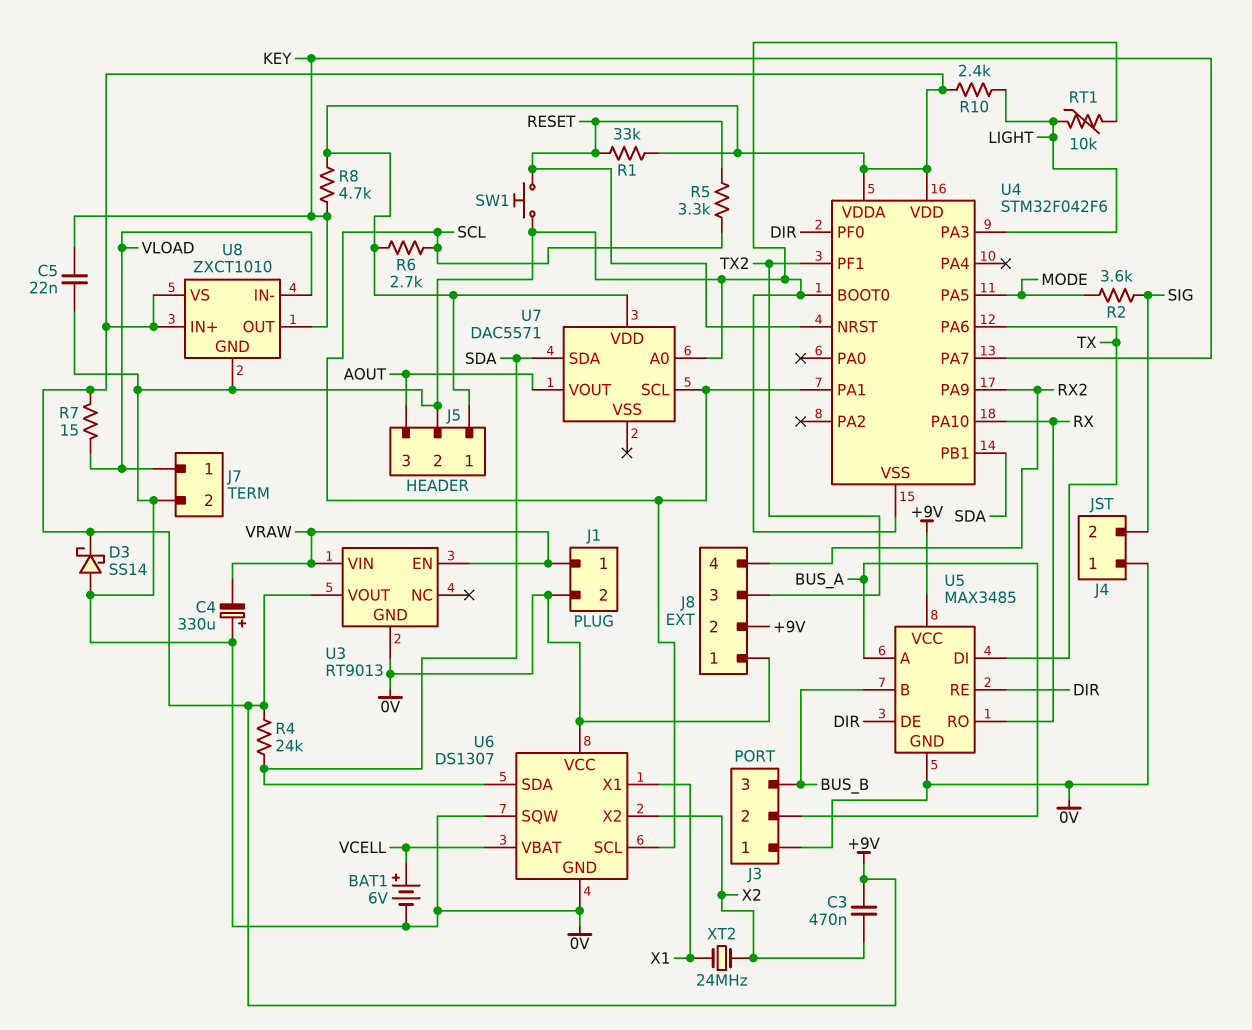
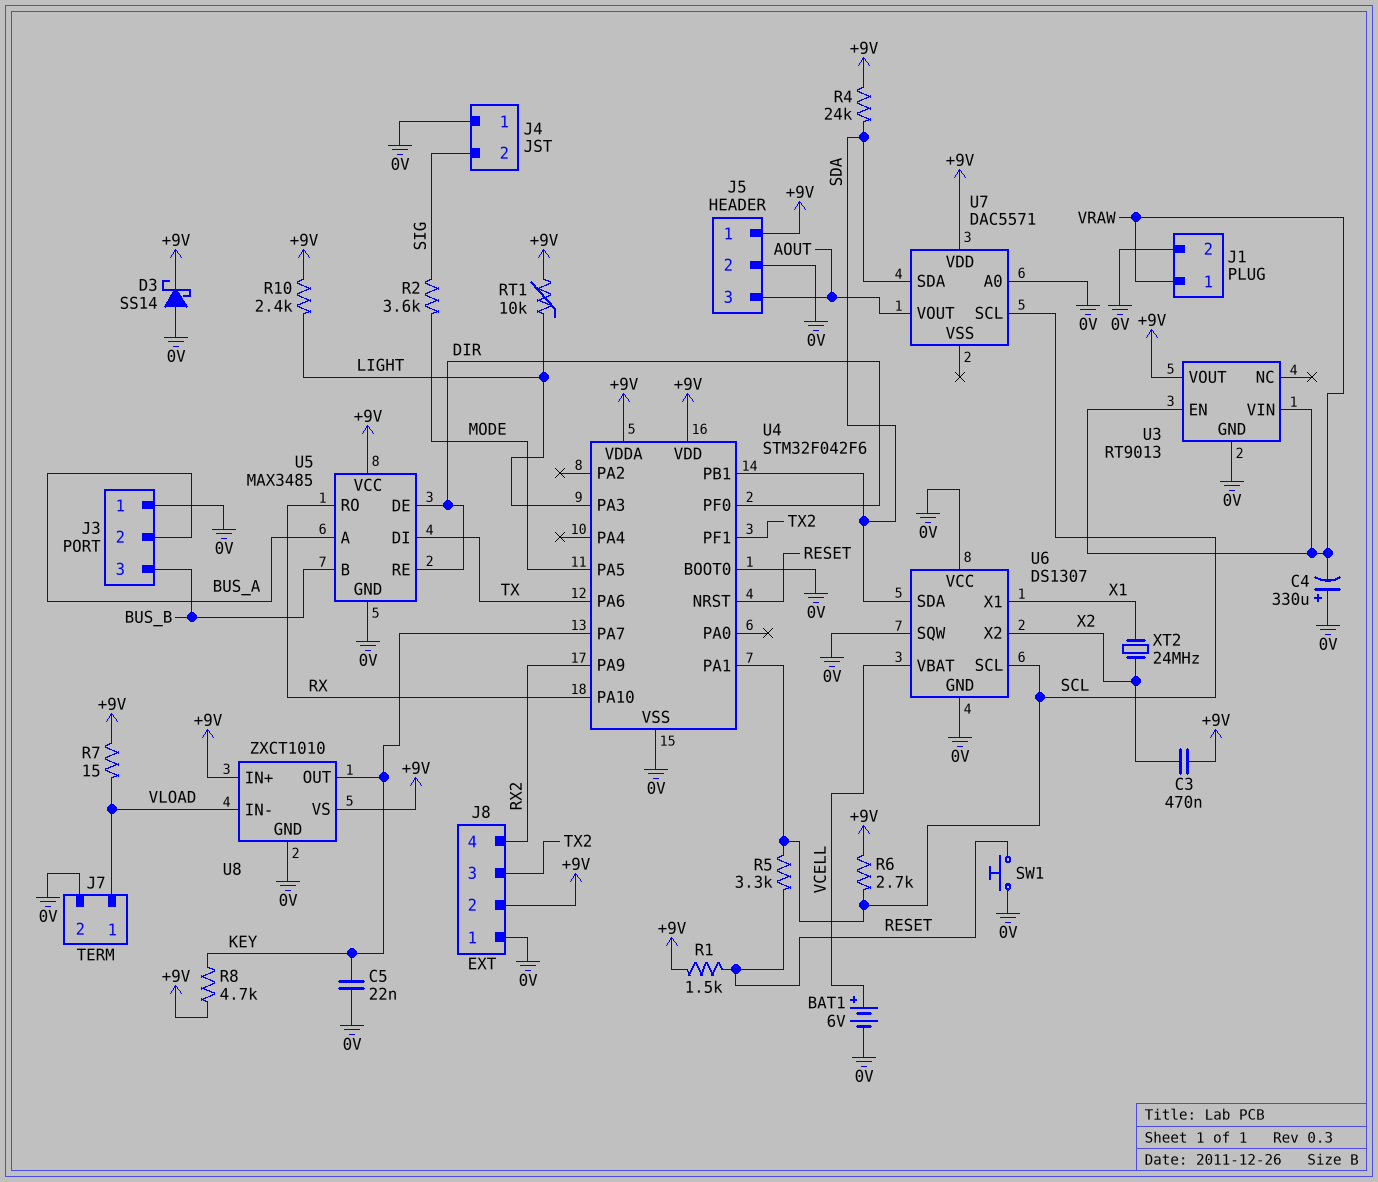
R1: 33k (+9V, RESET) -> 1.5k (+9V, RESET)
RT1: 10k (0V, LIGHT) -> 10k (+9V, LIGHT)

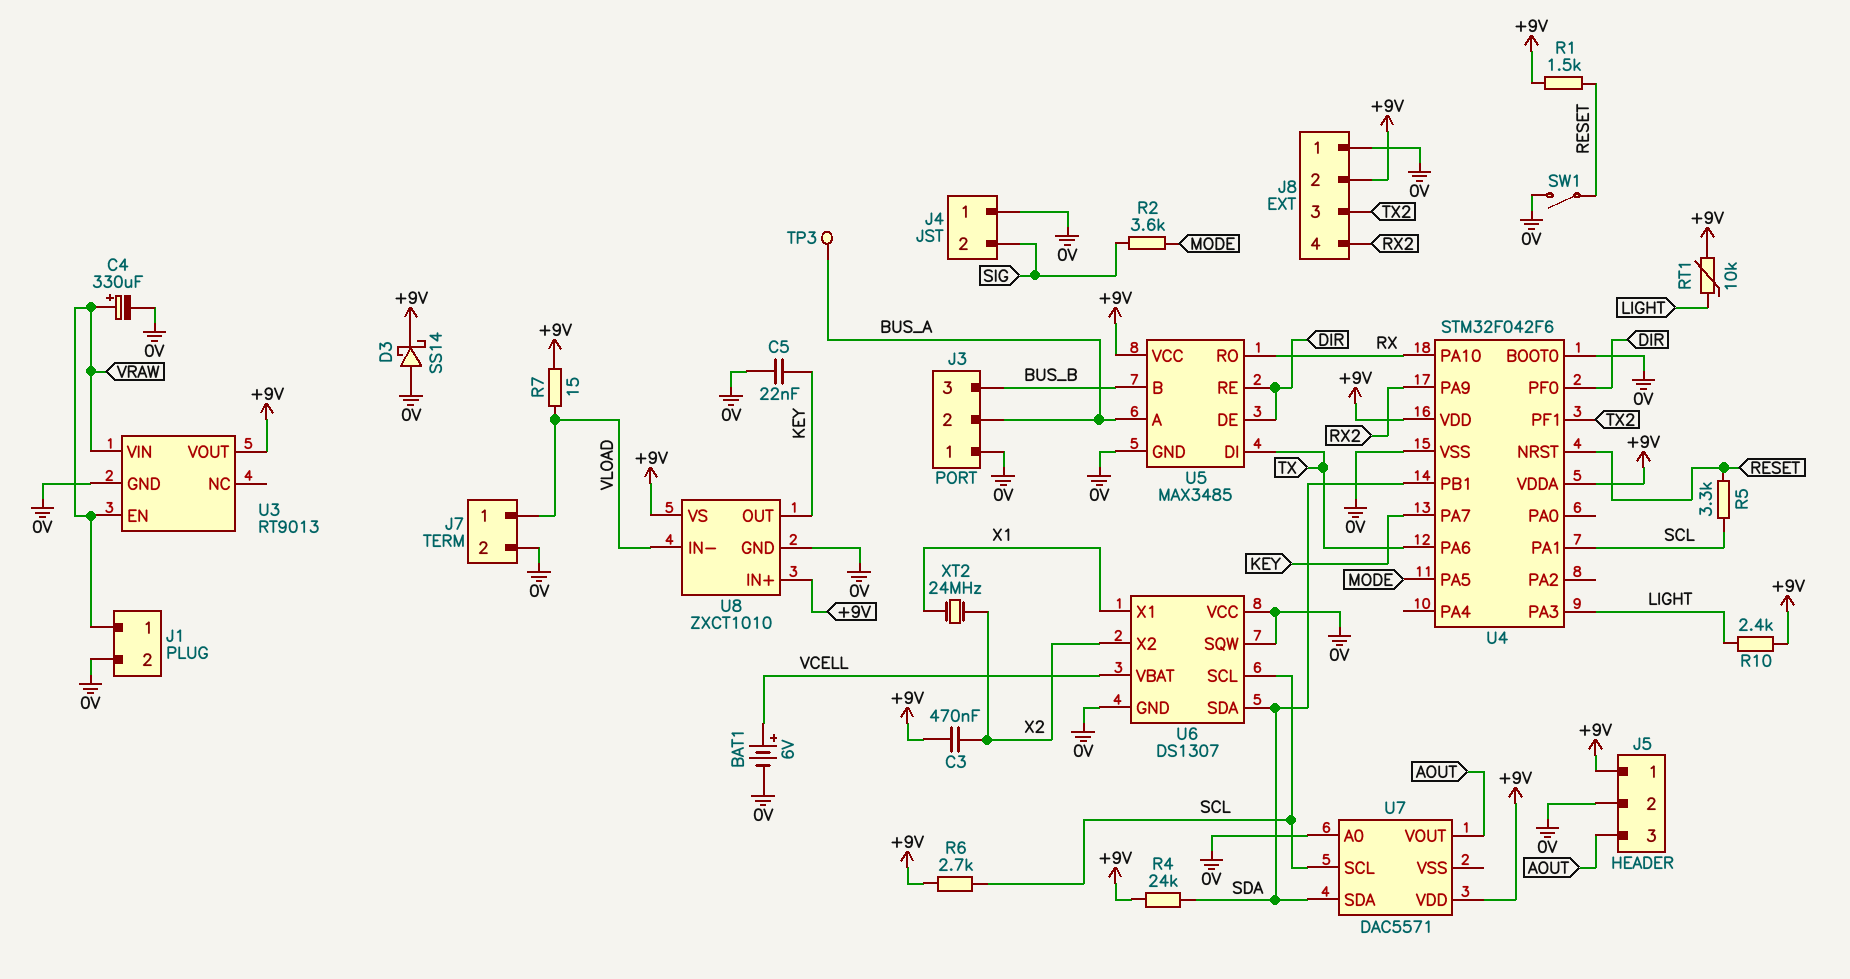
C4: 330uF (plus 0V, minus VRAW) -> 330uF (plus VRAW, minus 0V)
R8: 4.7k (+9V, KEY) -> none
SW1: button (0V, RESET) -> switch (0V, RESET)
TP3: none -> test point (BUS_A)

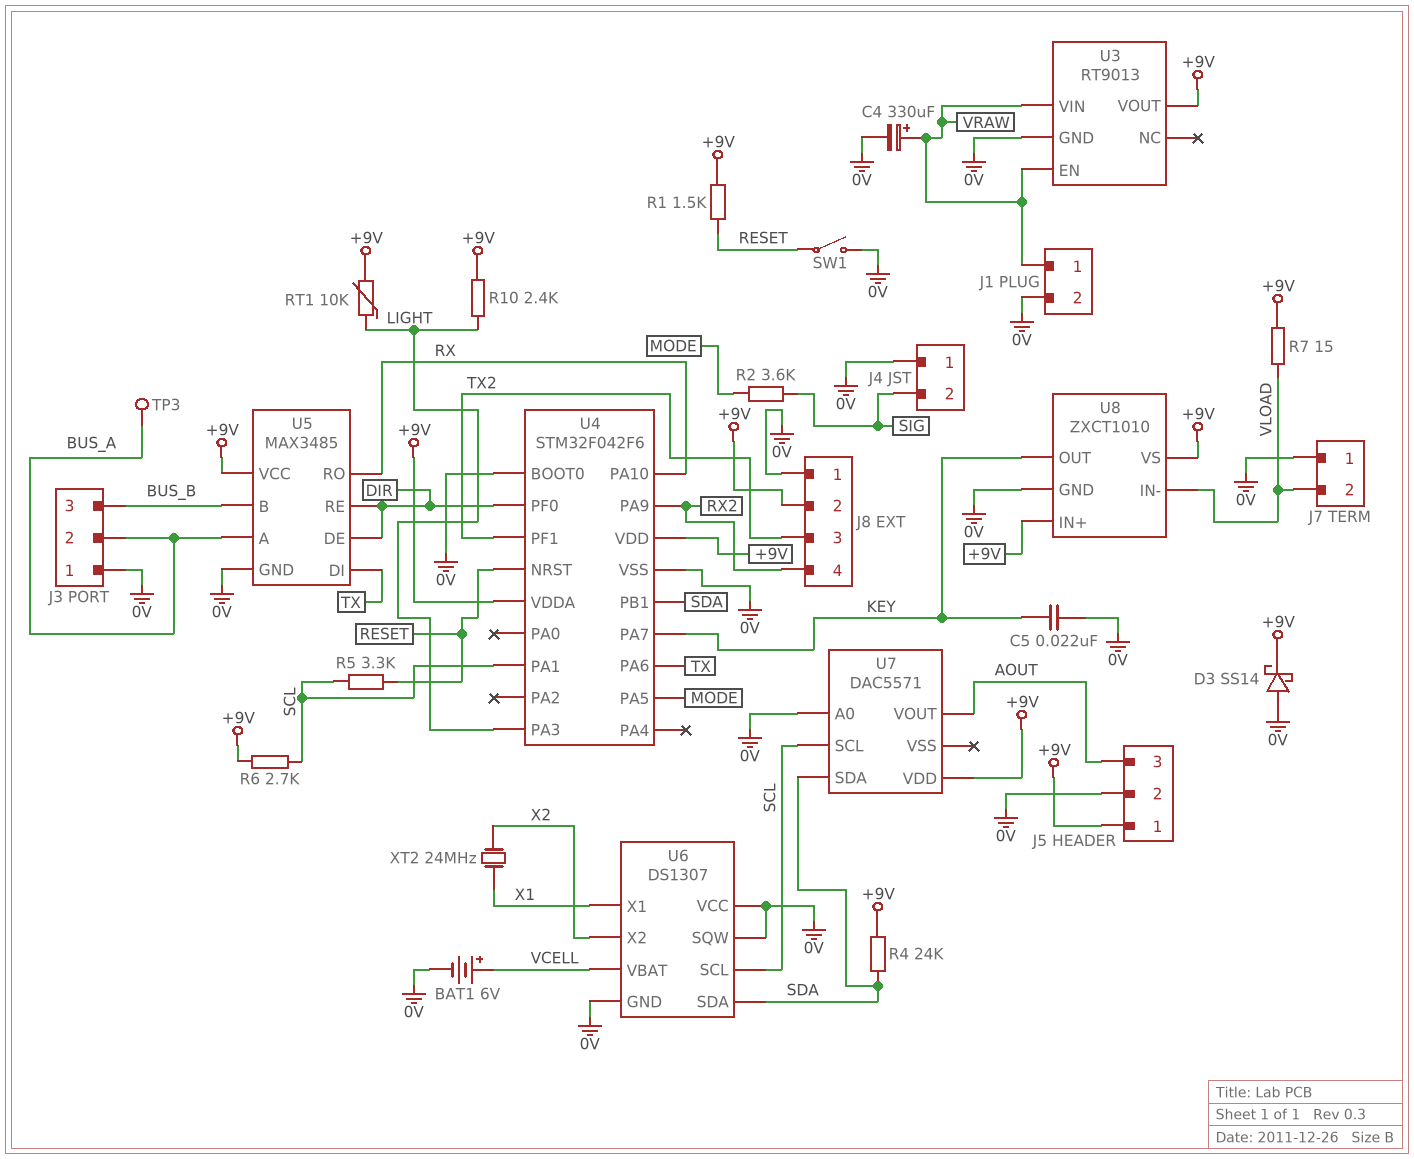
C3: 470nF (+9V, X2) -> none
J7 pin 1: VLOAD -> 0V
J7 pin 2: 0V -> VLOAD

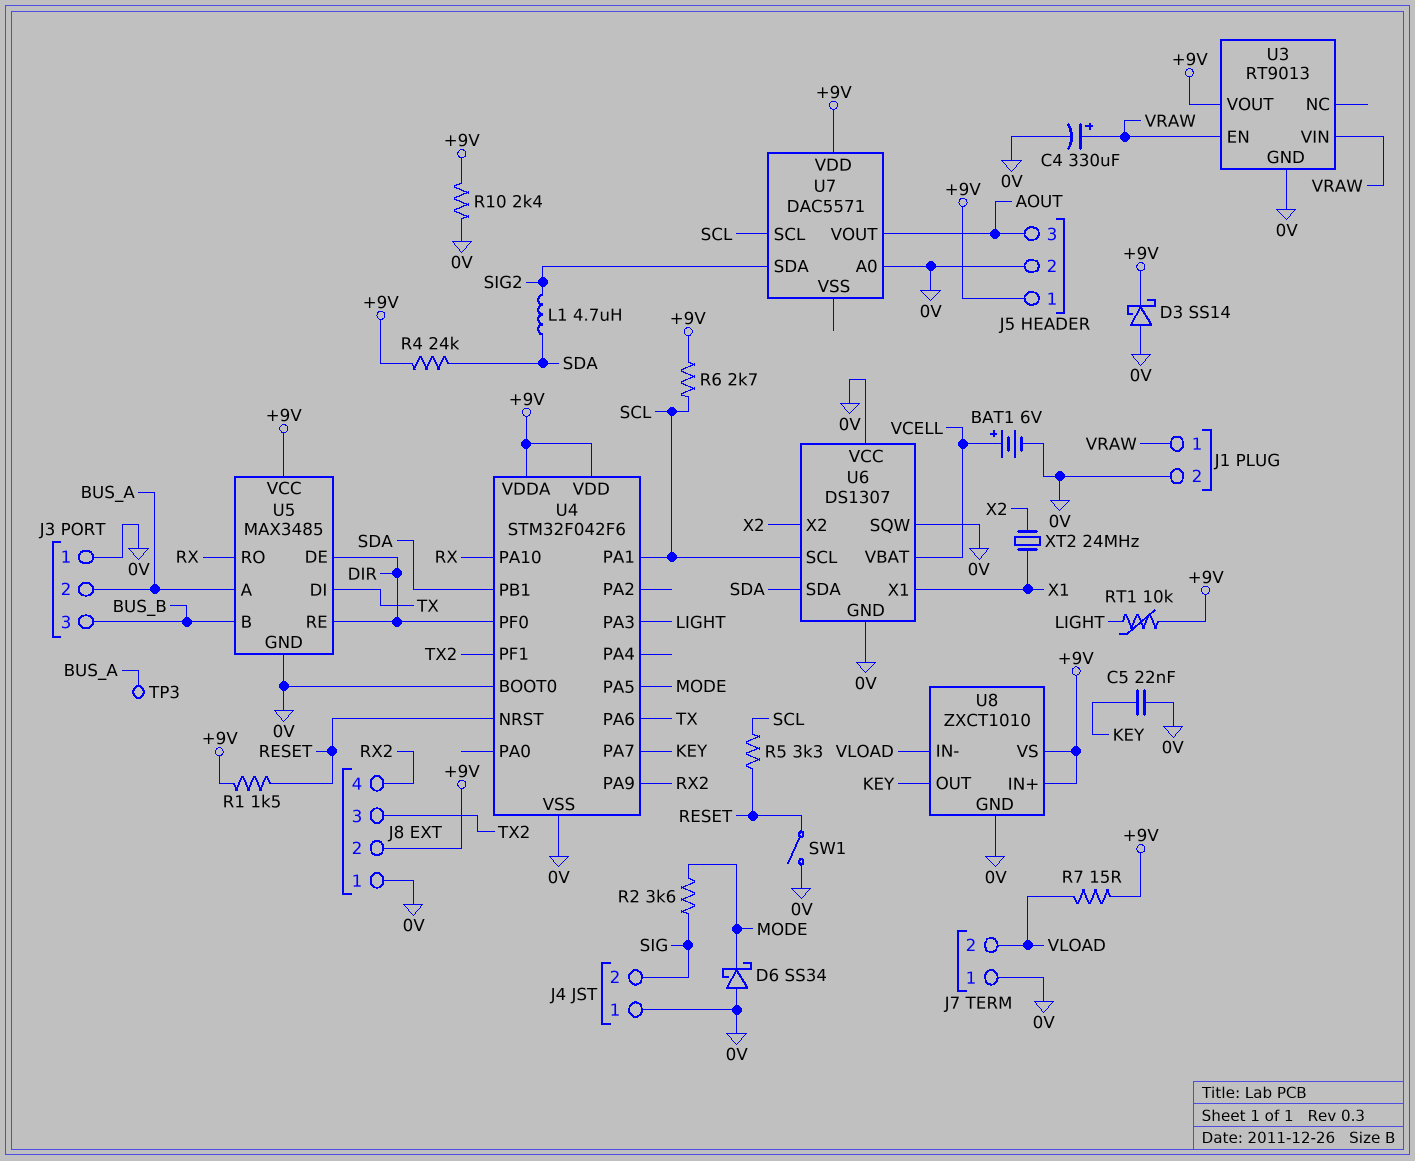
D6: none -> schottky SS34 (A 0V, K MODE)
L1: none -> 4.7uH (SDA, SIG2)
R10: 2.4k (+9V, LIGHT) -> 2.4k (+9V, 0V)
U7 pin SDA: SDA -> SIG2

